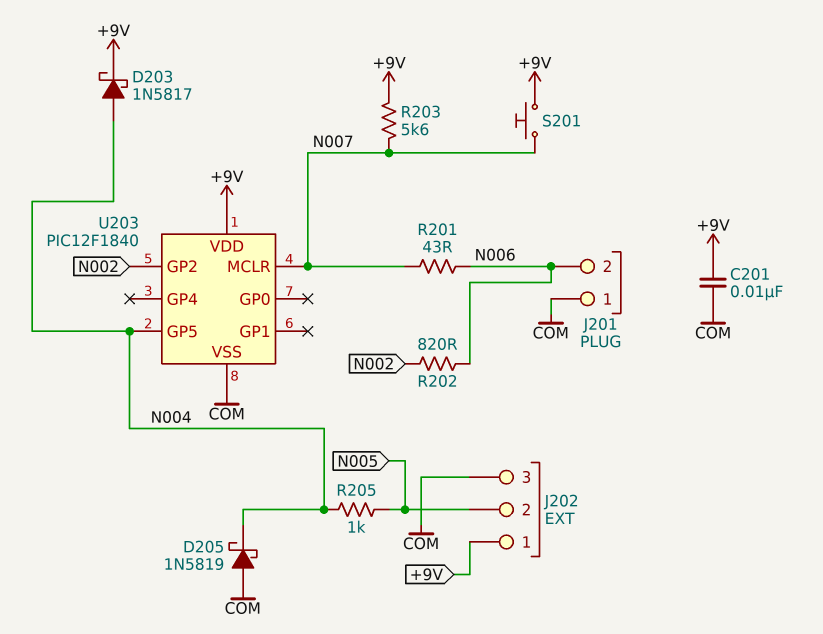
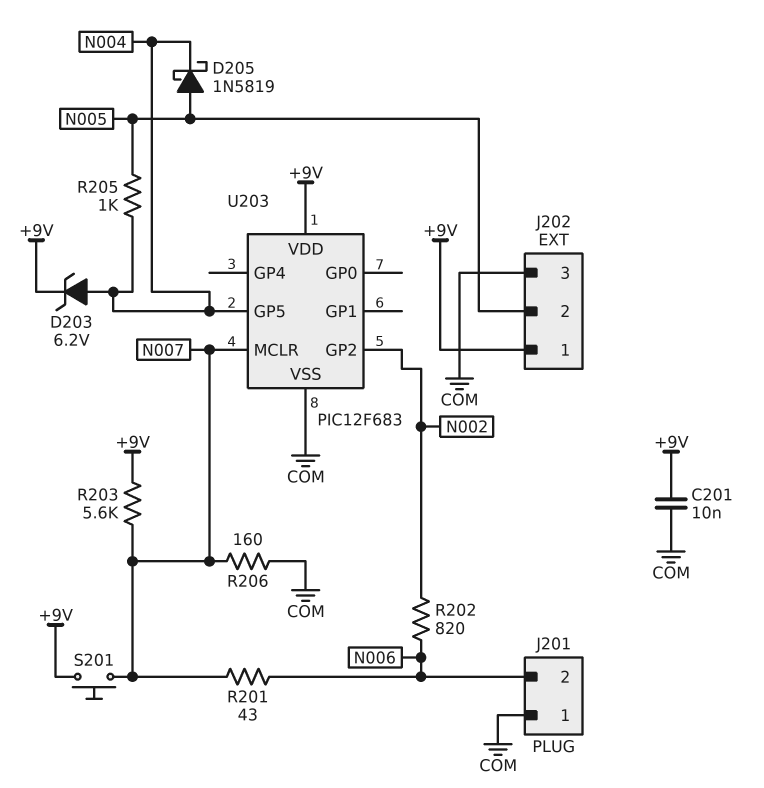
D203: schottky 1N5817 (A N004, K +9V) -> zener 6.2V (A N004, K +9V)
D205: schottky 1N5819 (A COM, K N004) -> schottky 1N5819 (A N005, K N004)
R206: none -> 160 (COM, N007)
U203: PIC12F1840 -> PIC12F683

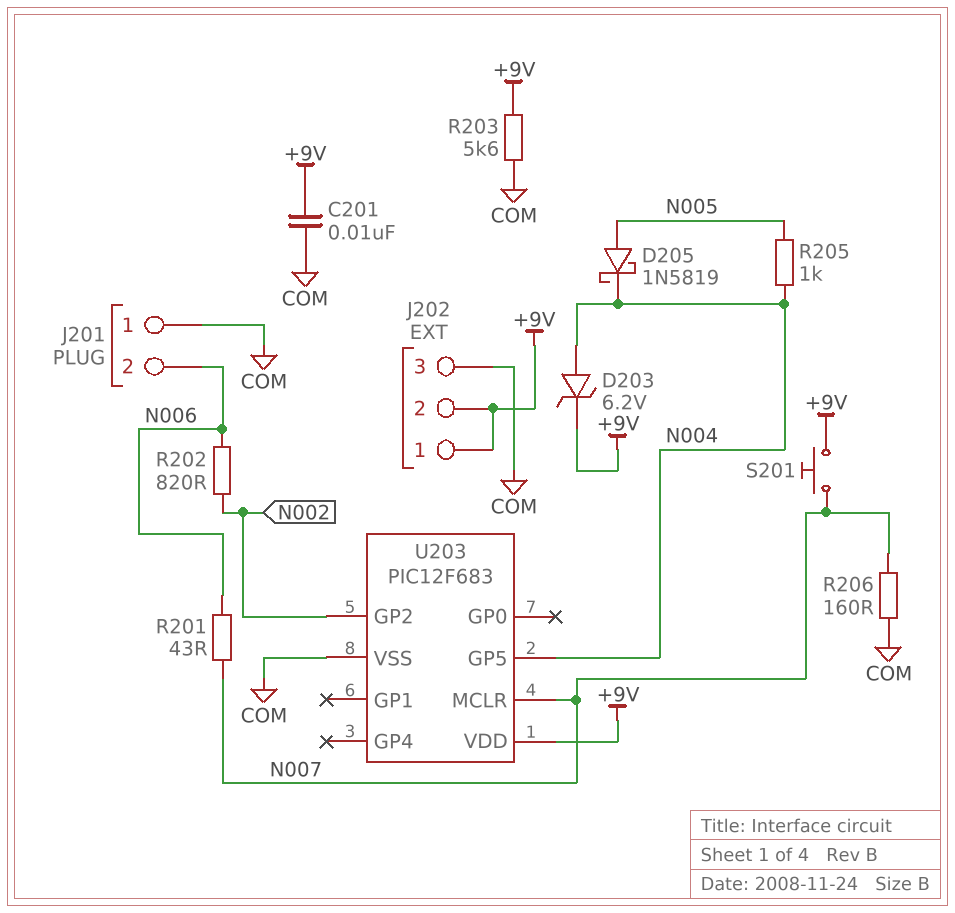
J202 pin 2: N005 -> +9V
R203: 5.6k (+9V, N007) -> 5.6k (+9V, COM)

